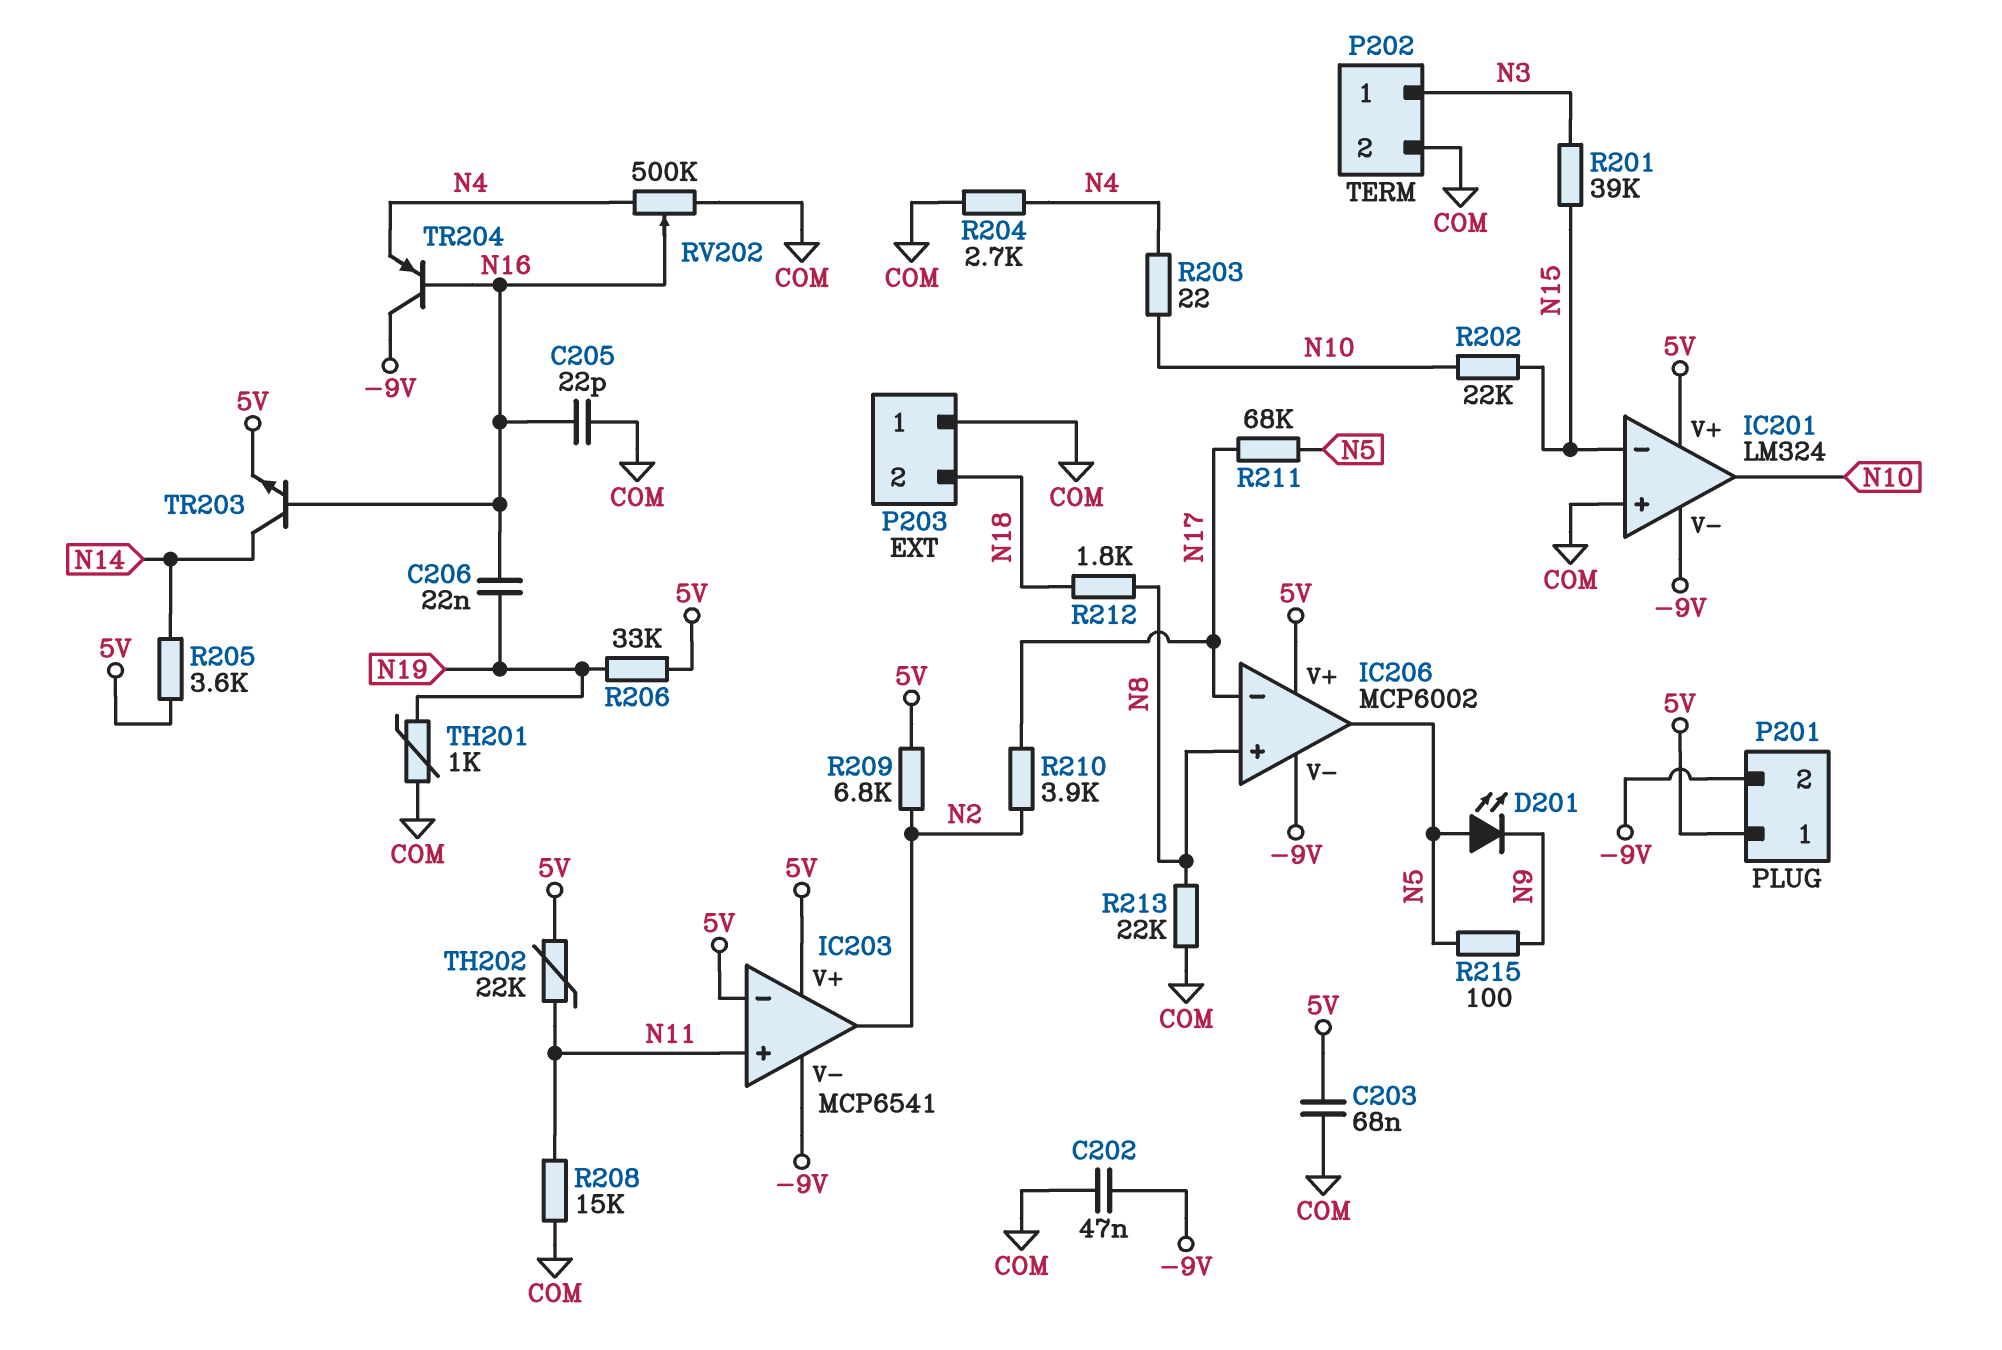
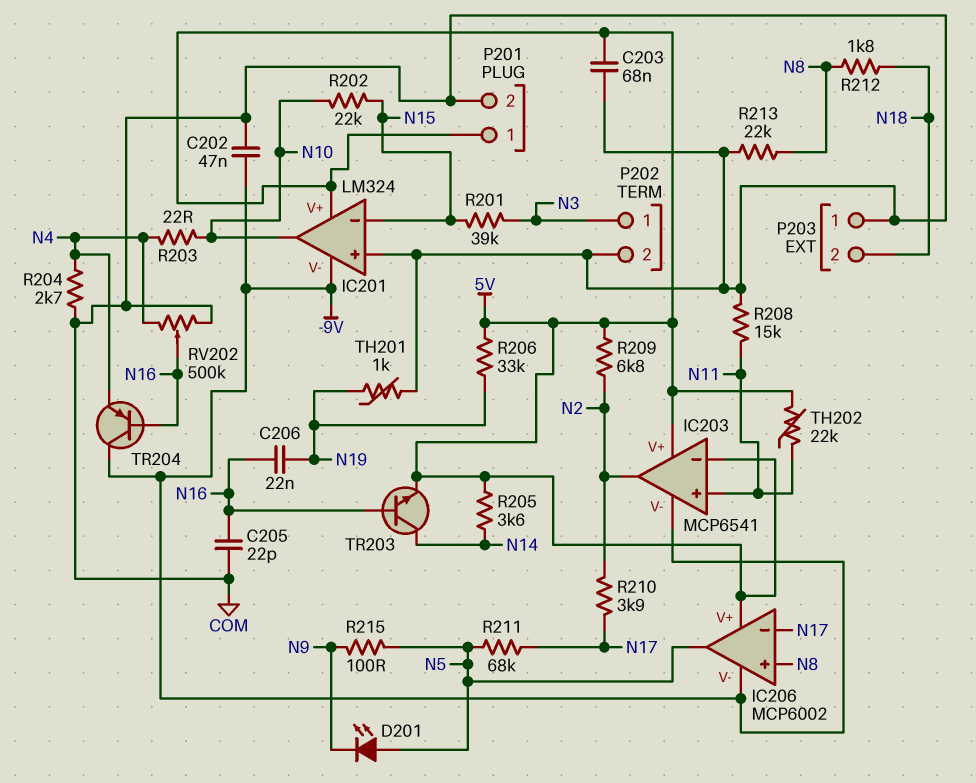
P201 pin 2: -9V -> COM

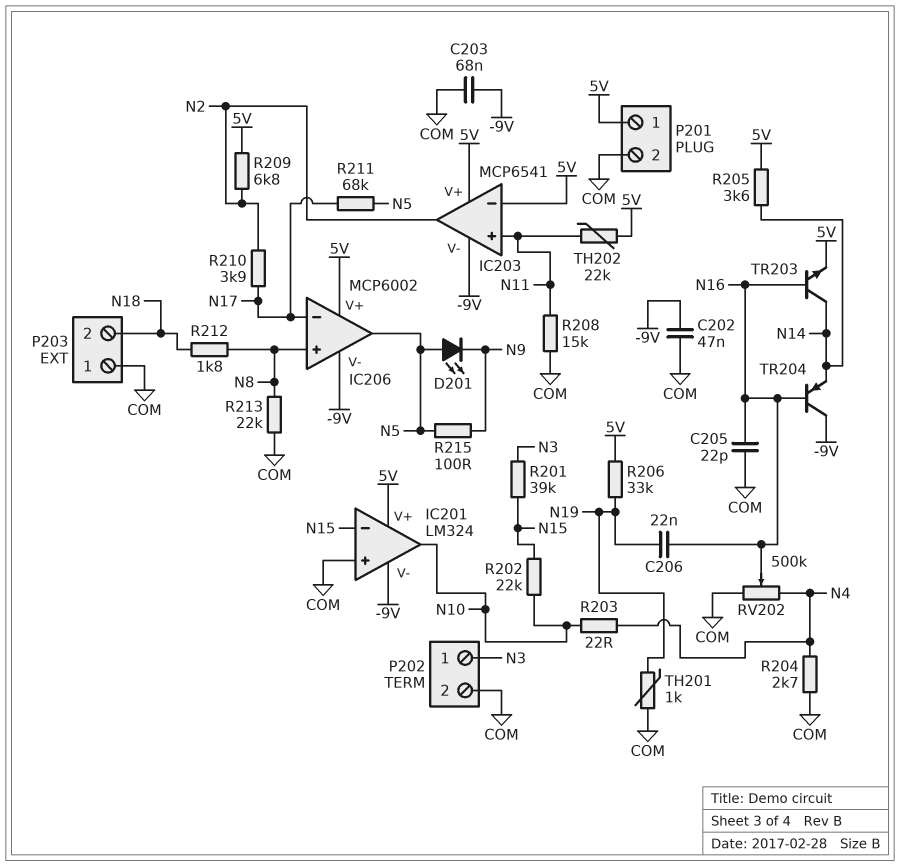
C203: 68nF (5V, COM) -> 68nF (-9V, COM)
TR204: PNP (B N16, C -9V, E N4) -> PNP (B N16, C -9V, E N14)

